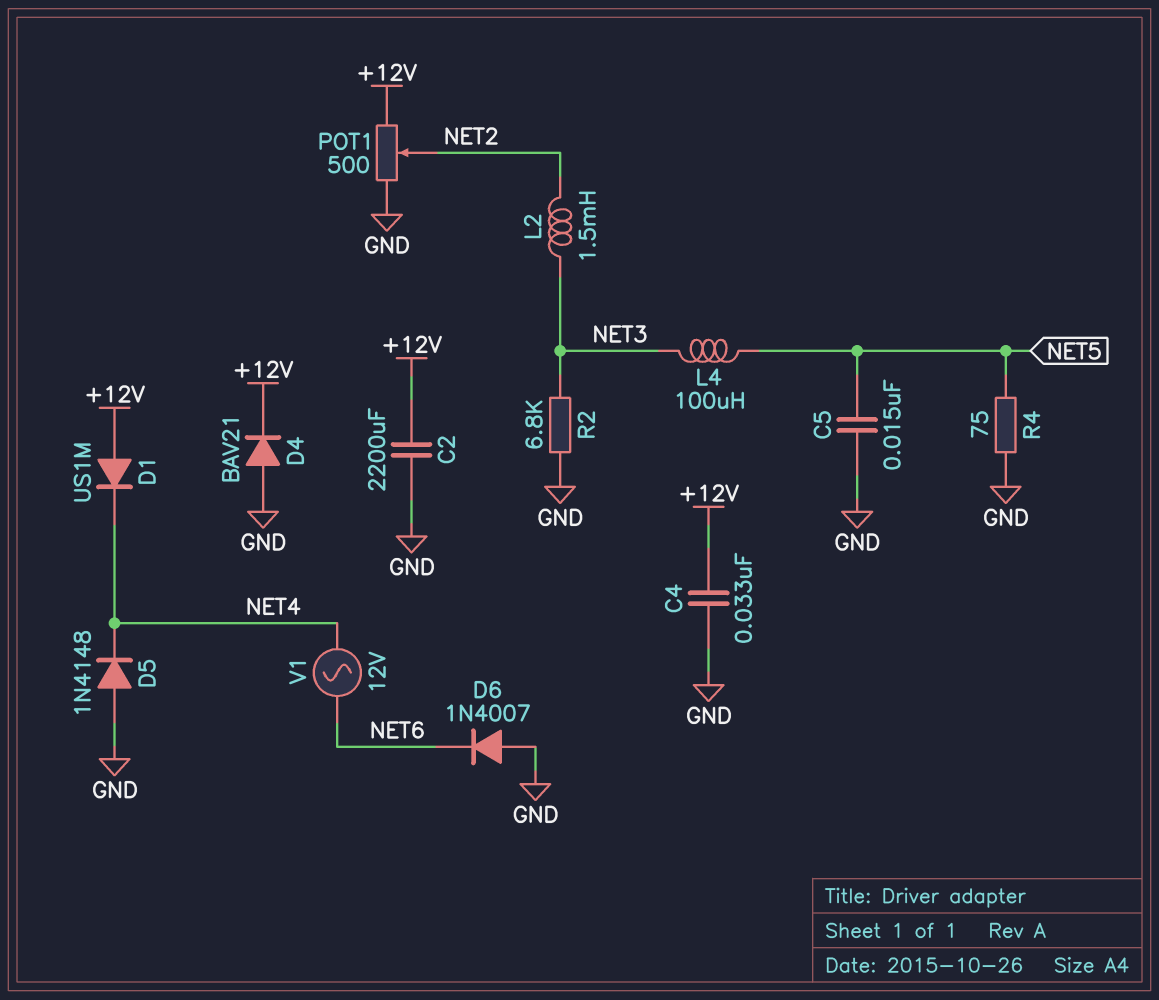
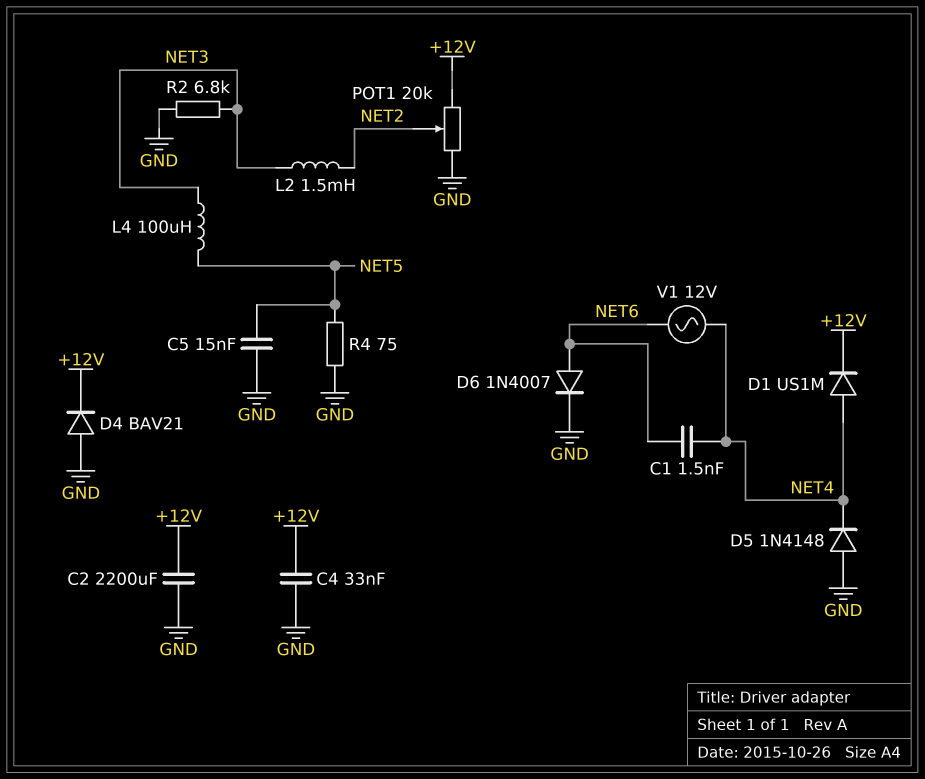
C1: none -> 1.5nF (NET4, NET6)
D1: diode US1M (A +12V, K NET4) -> diode US1M (A NET4, K +12V)
D6: diode 1N4007 (A GND, K NET6) -> diode 1N4007 (A NET6, K GND)
POT1: 500 (+12V, GND, wiper NET2) -> 20k (+12V, GND, wiper NET2)

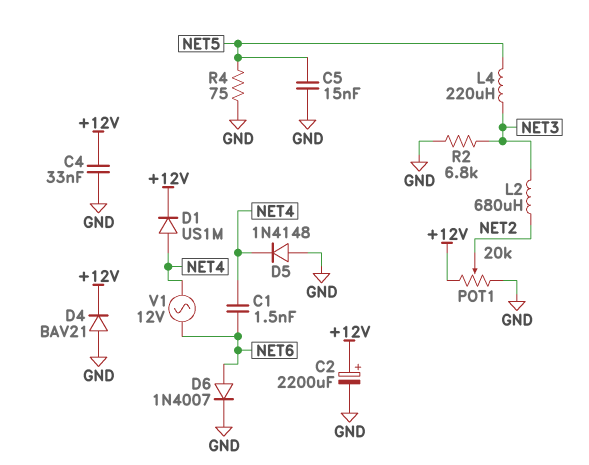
C2: 2200uF (+12V, GND) -> 2200uF (plus +12V, minus GND)
L2: 1.5mH (NET2, NET3) -> 680uH (NET2, NET3)
L4: 100uH (NET3, NET5) -> 220uH (NET3, NET5)

